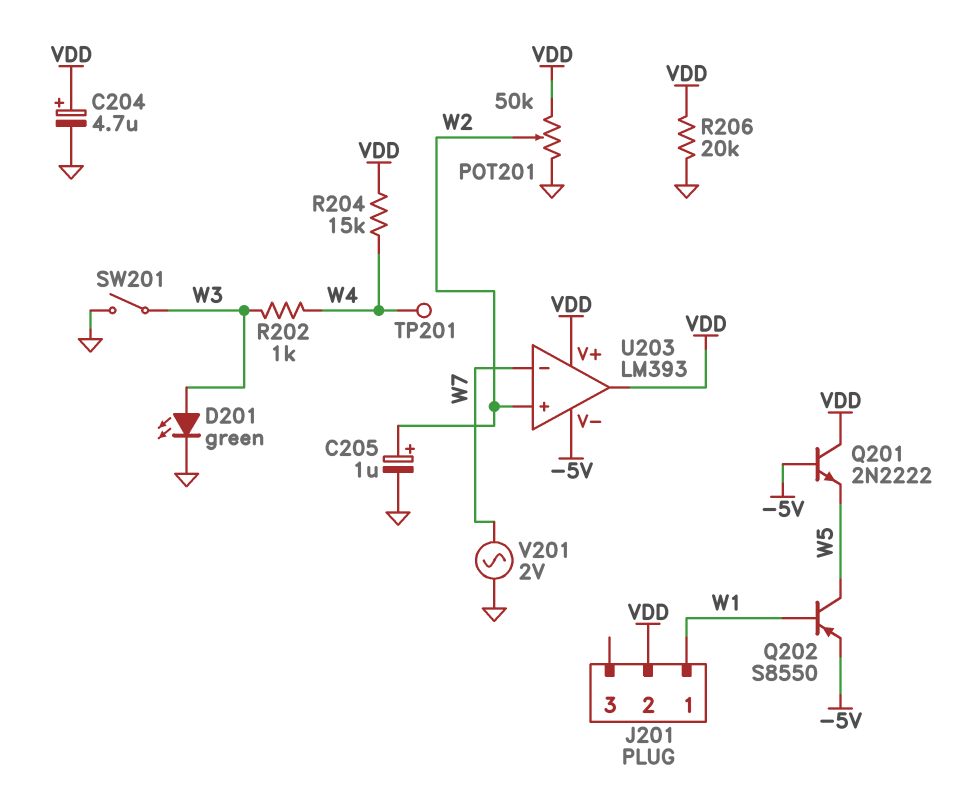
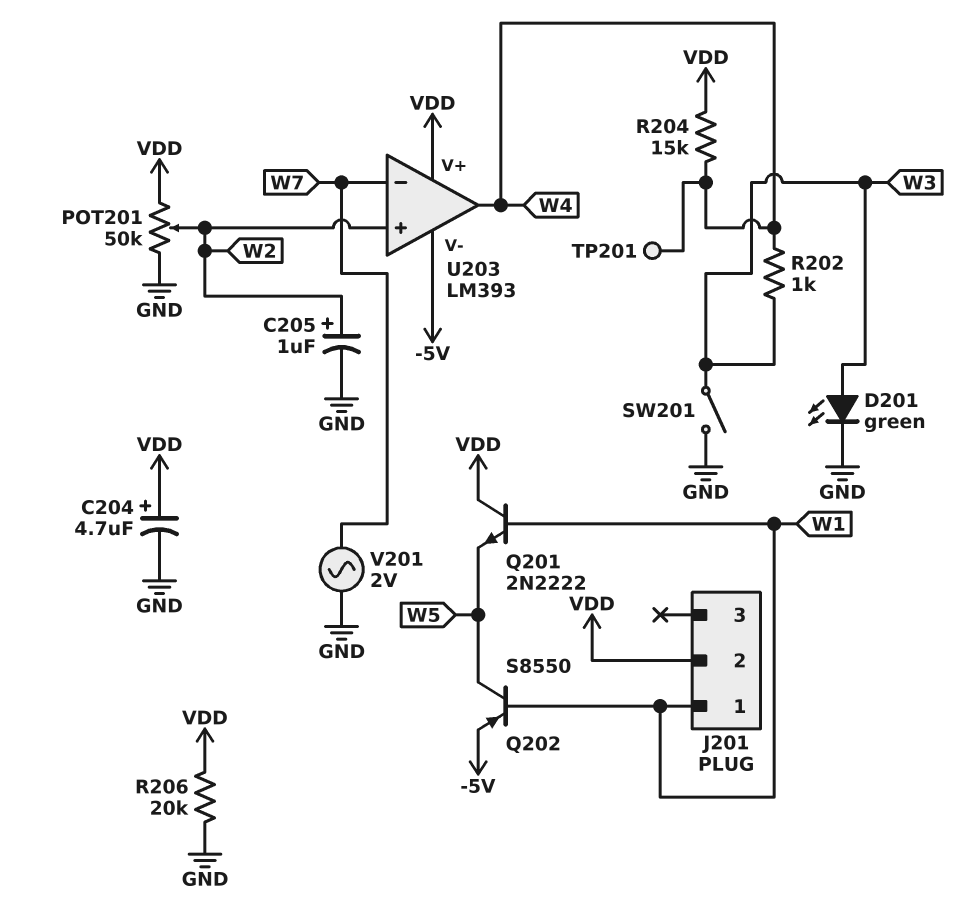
Q201: NPN 2N2222 (B -5V, C VDD, E W5) -> NPN 2N2222 (B W1, C VDD, E W5)
U203 pin out: VDD -> W4

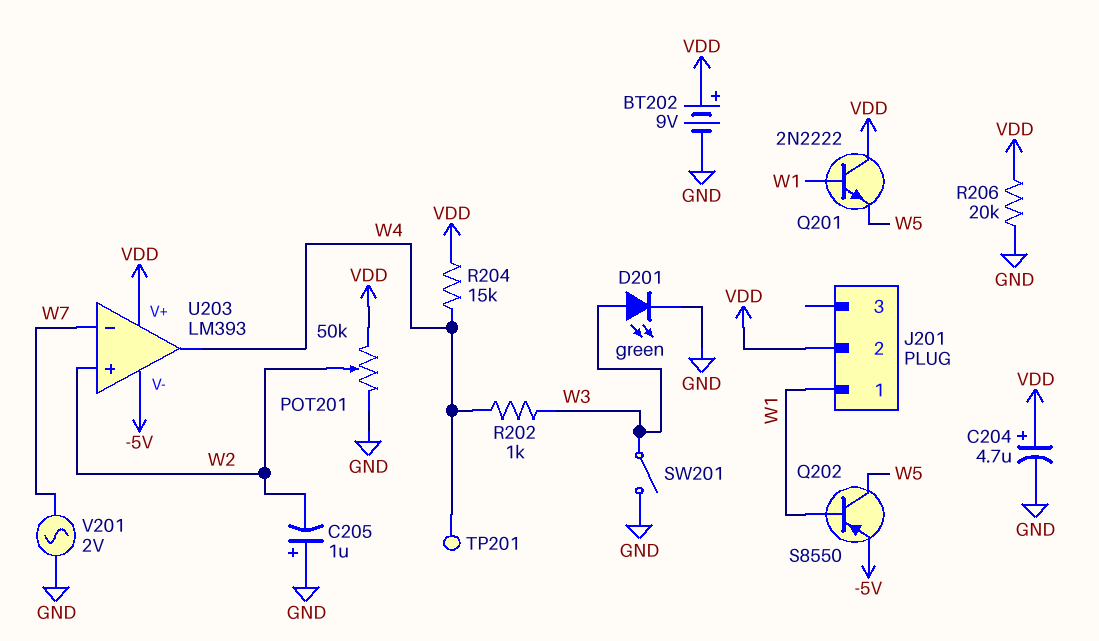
BT202: none -> 9V (plus VDD, minus GND)
C205: 1uF (plus W2, minus GND) -> 1uF (plus GND, minus W2)

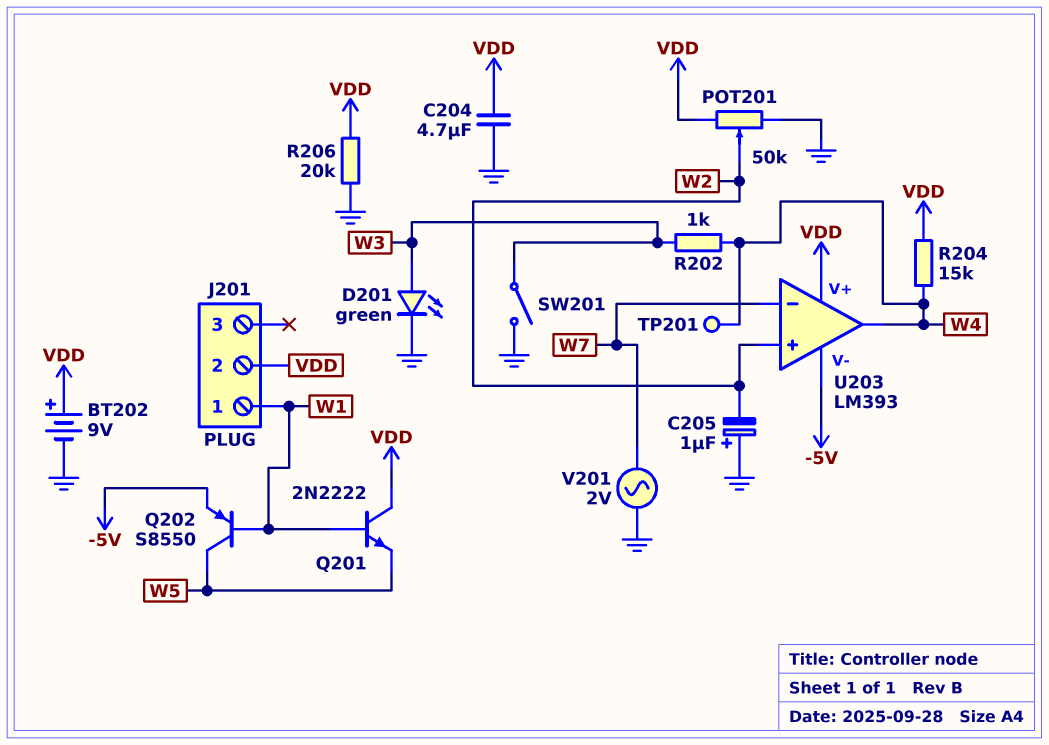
C204: 4.7uF (plus VDD, minus GND) -> 4.7uF (GND, VDD)

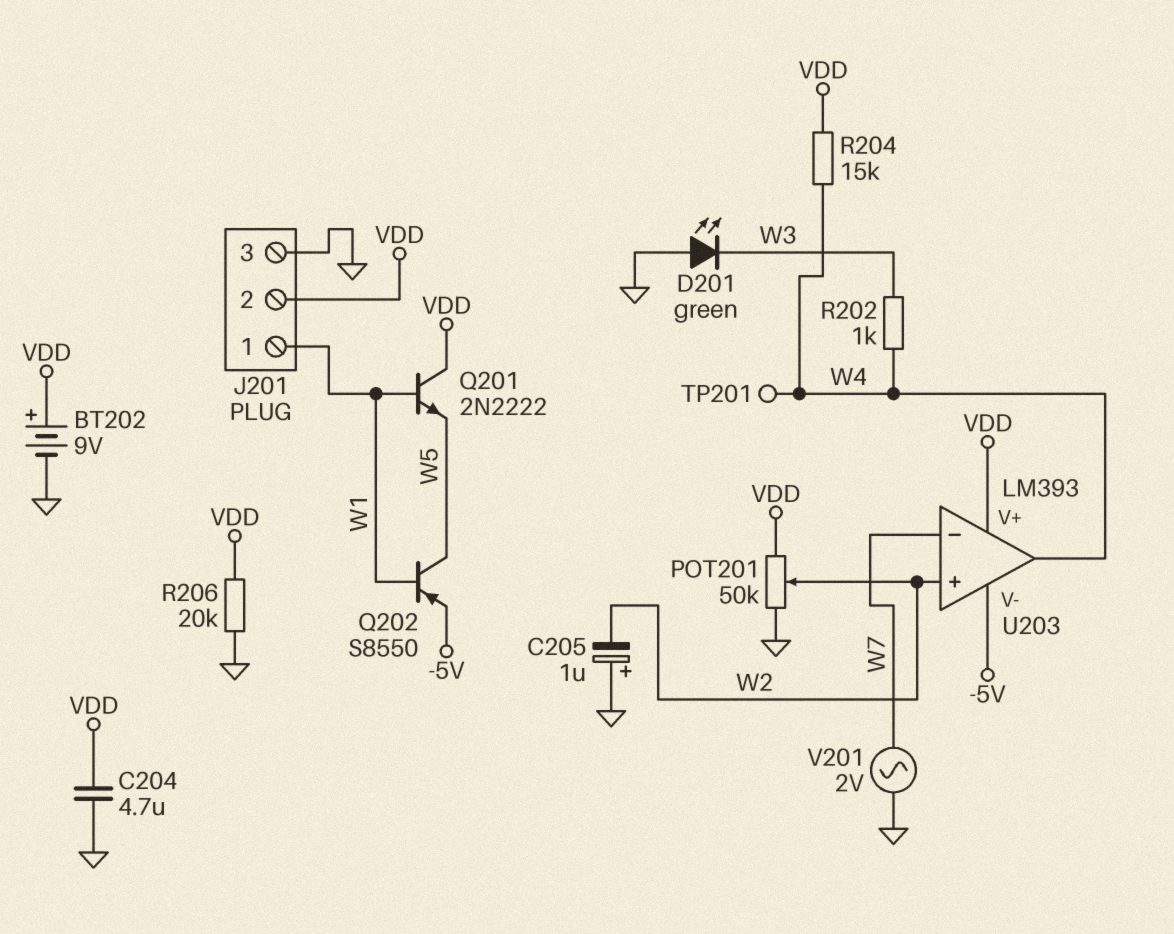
D201: LED green (A W3, K GND) -> LED green (A GND, K W3)
J201 pin 3: none -> GND
SW201: switch (GND, W3) -> none

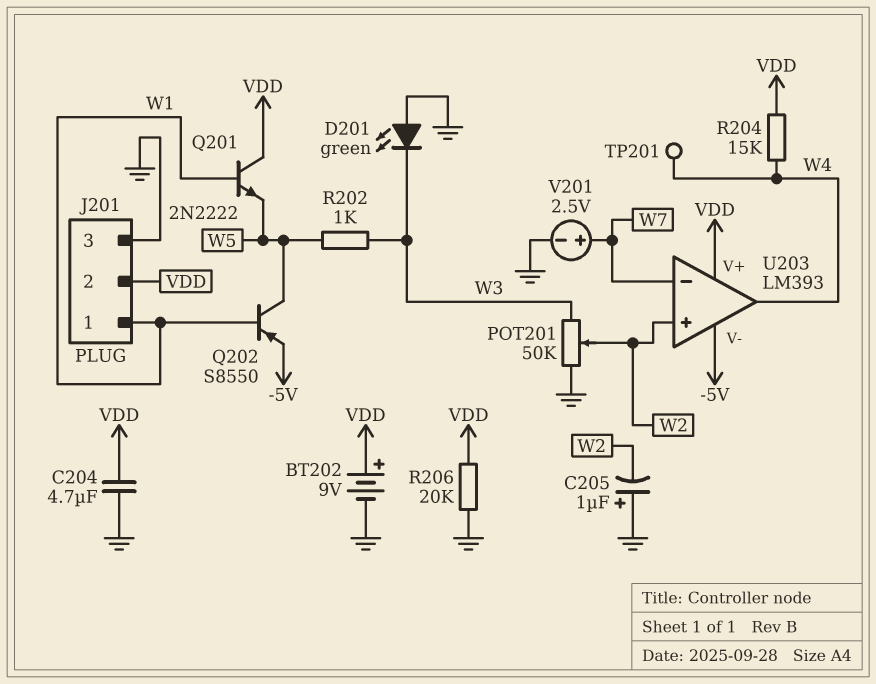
POT201: 50k (GND, VDD, wiper W2) -> 50k (GND, W3, wiper W2)
R202: 1k (W3, W4) -> 1k (W3, W5)
V201: AC 2V (GND, W7) -> 2.5V (plus W7, minus GND)

